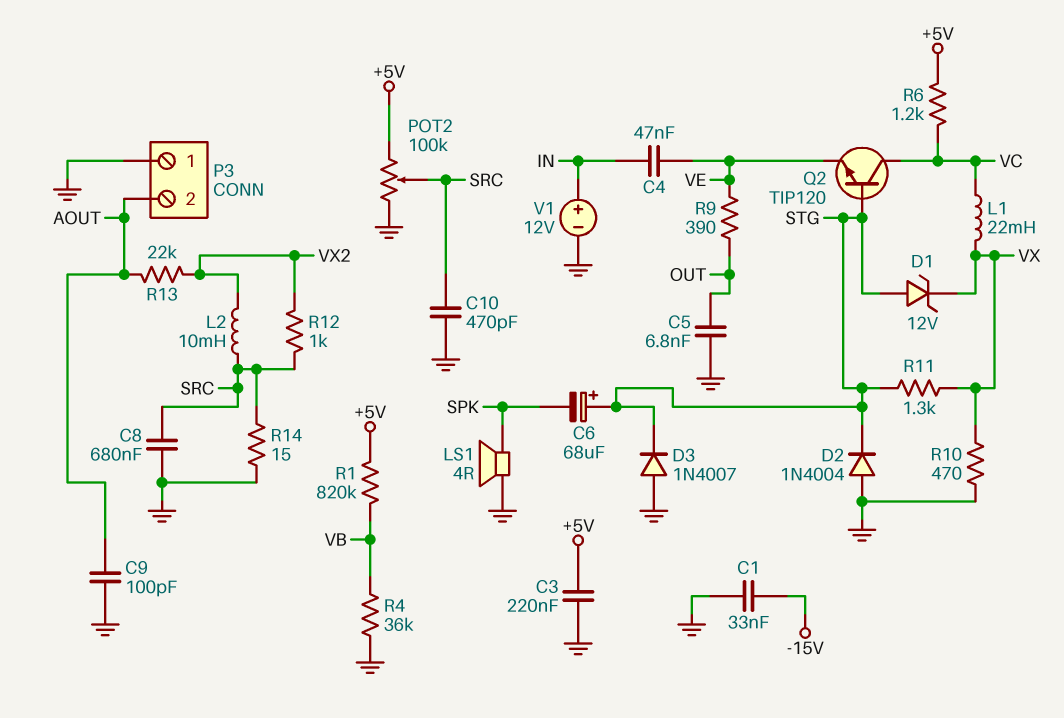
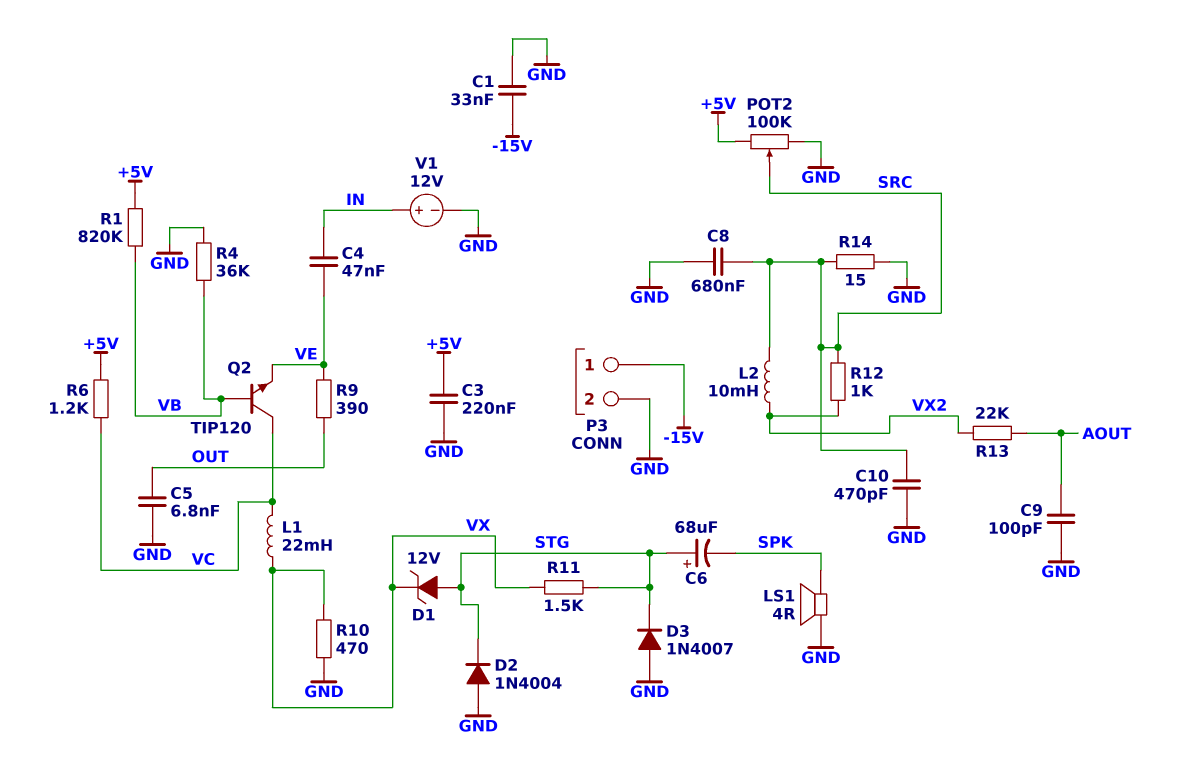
P3 pin 1: GND -> -15V
P3 pin 2: AOUT -> GND
Q2: NPN TIP120 (B STG, C VC, E VE) -> NPN TIP120 (B VB, C VC, E VE)
R11: 1.3k (STG, VX) -> 1.5k (STG, VX)

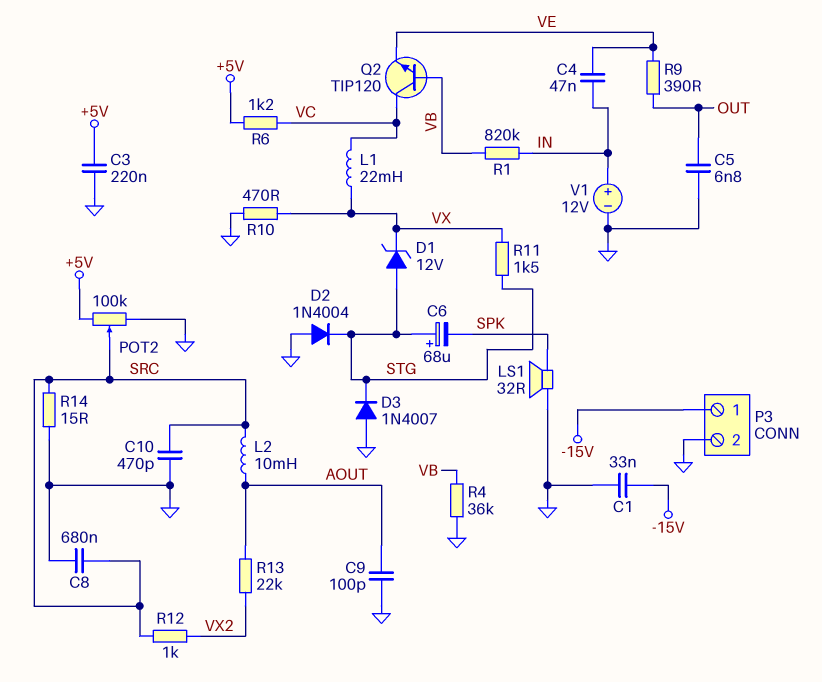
L2: 10mH (SRC, VX2) -> 10mH (AOUT, SRC)
LS1: speaker 4R (GND, SPK) -> speaker 32R (GND, SPK)
R1: 820k (+5V, VB) -> 820k (IN, VB)

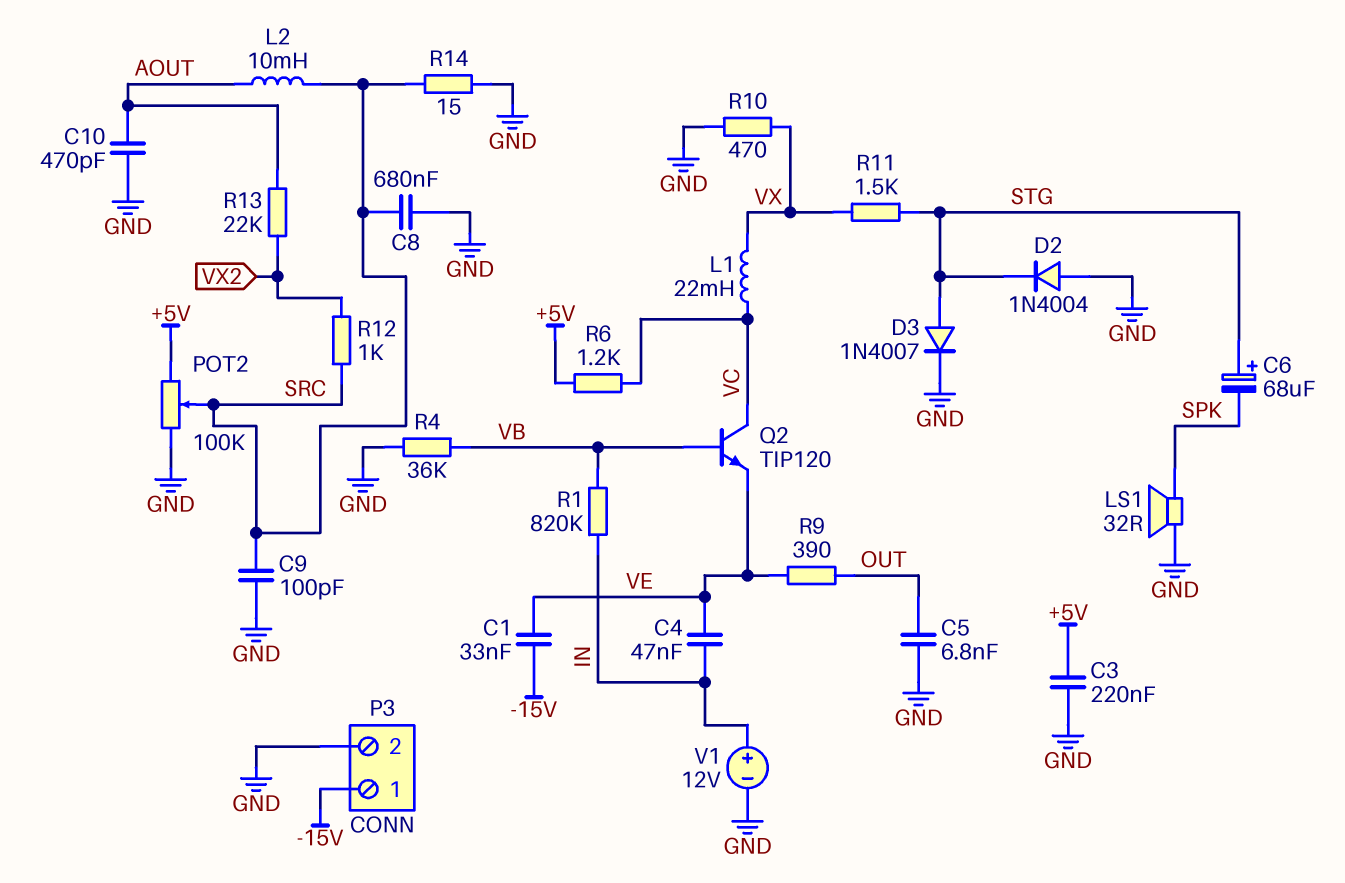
C1: 33nF (-15V, GND) -> 33nF (-15V, VE)
C9: 100pF (AOUT, GND) -> 100pF (GND, SRC)
C10: 470pF (GND, SRC) -> 470pF (AOUT, GND)
D1: zener 12V (A STG, K VX) -> none
D3: diode 1N4007 (A GND, K STG) -> diode 1N4007 (A STG, K GND)

